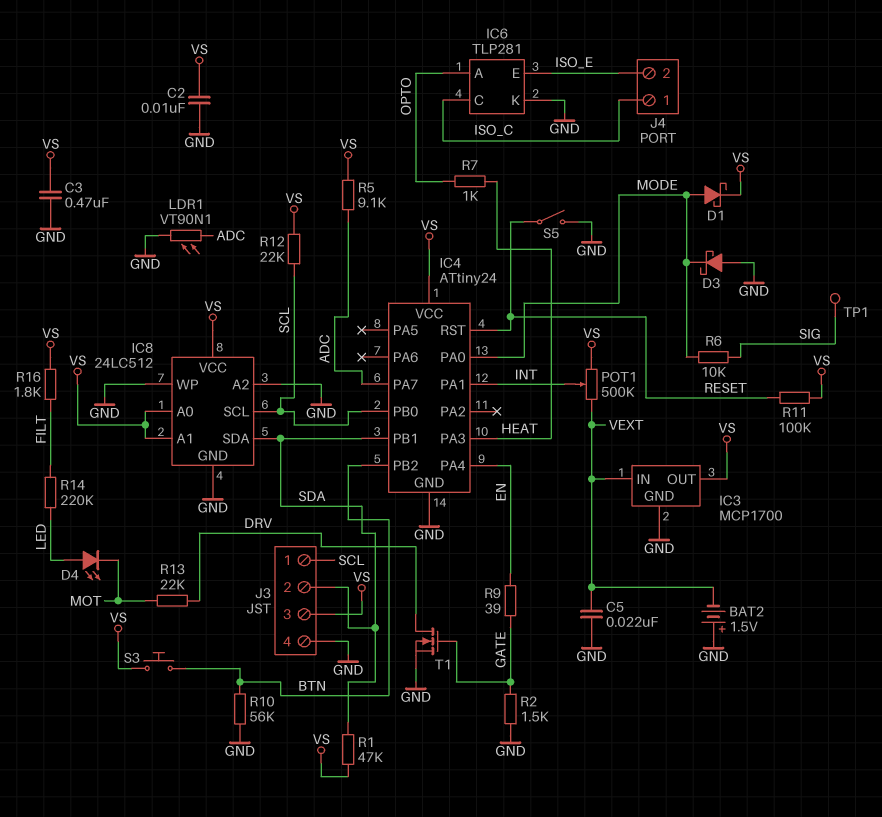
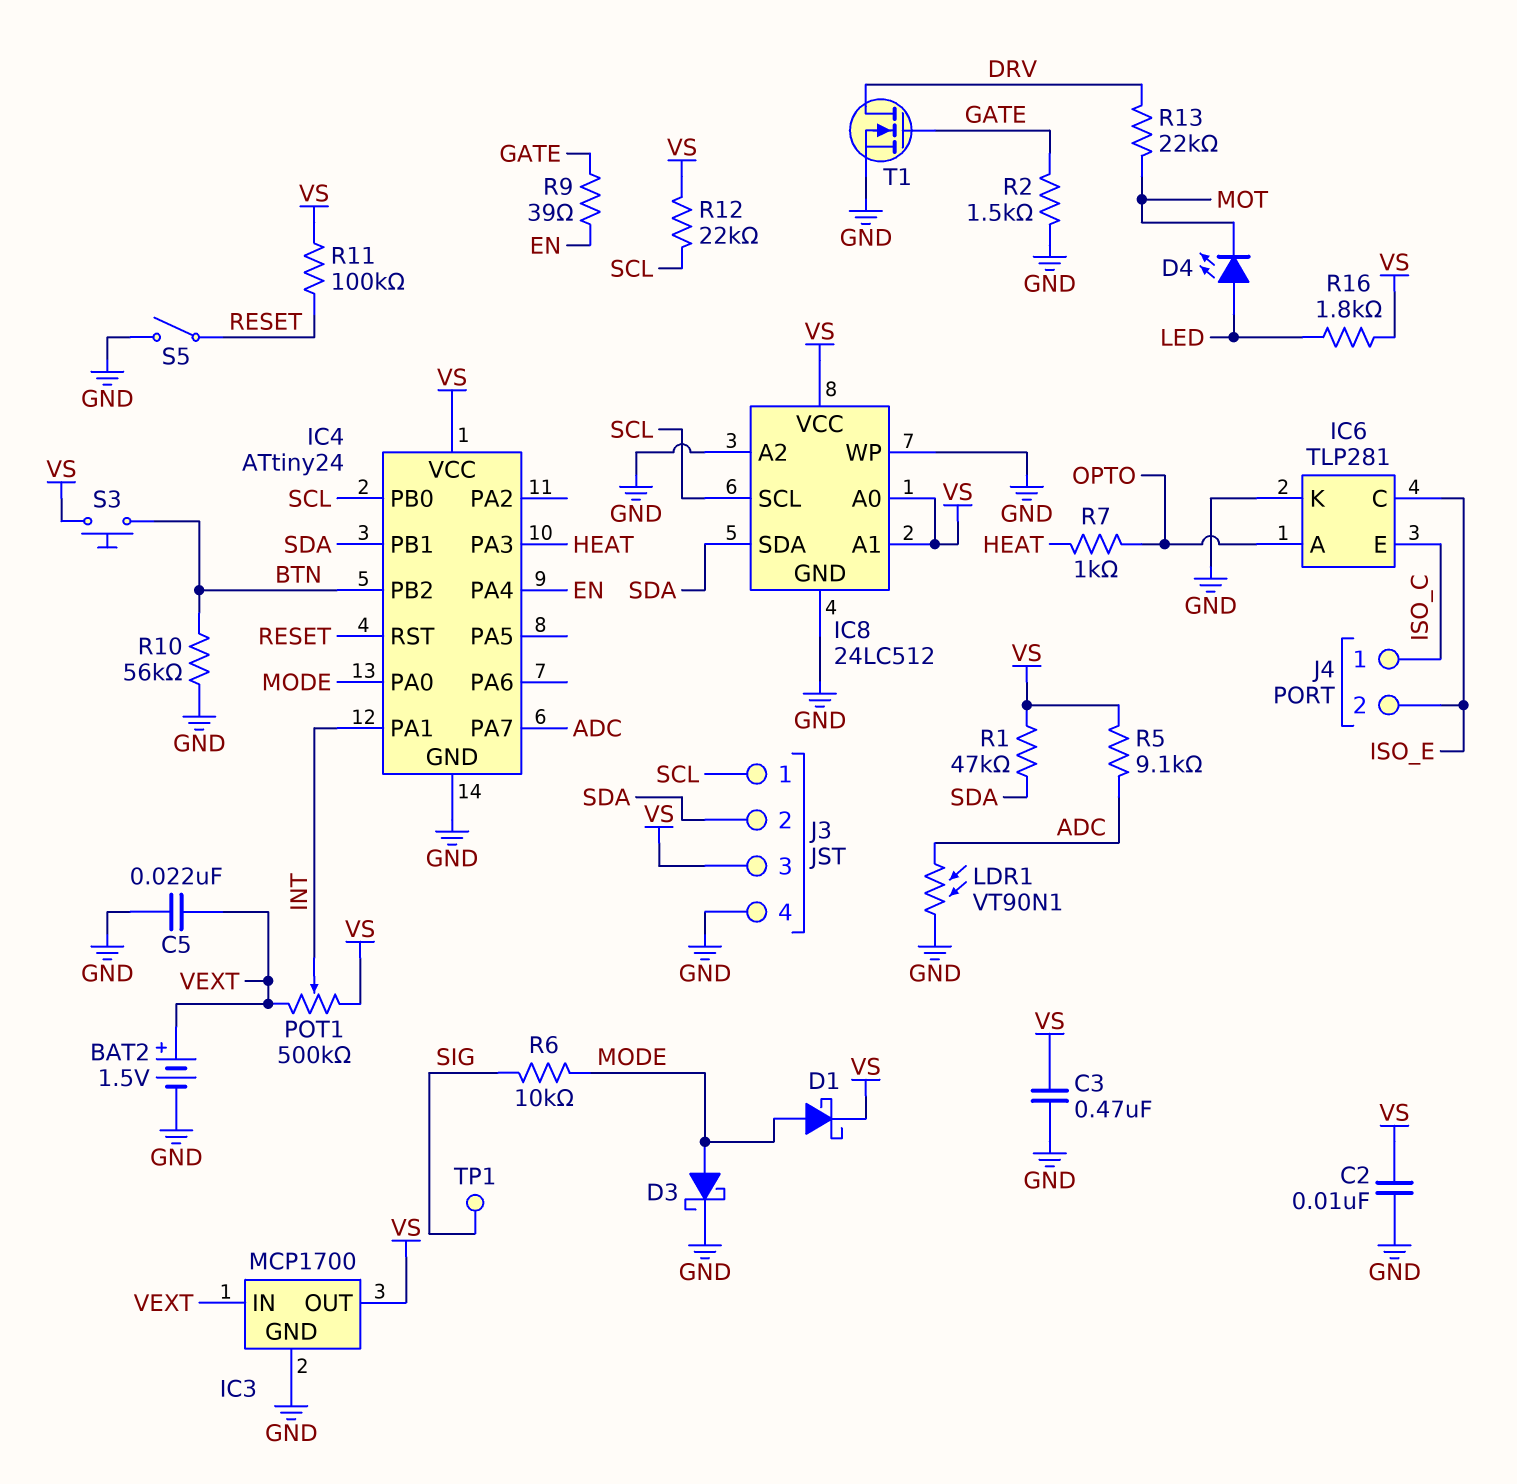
BAT2: 1.5V (plus GND, minus VEXT) -> 1.5V (plus VEXT, minus GND)
D3: schottky (A GND, K MODE) -> schottky (A MODE, K GND)
IC6 pin C: ISO_C -> ISO_E
IC6 pin E: ISO_E -> ISO_C
R14: 220k (FILT, LED) -> none
R16: 1.8k (FILT, VS) -> 1.8k (LED, VS)

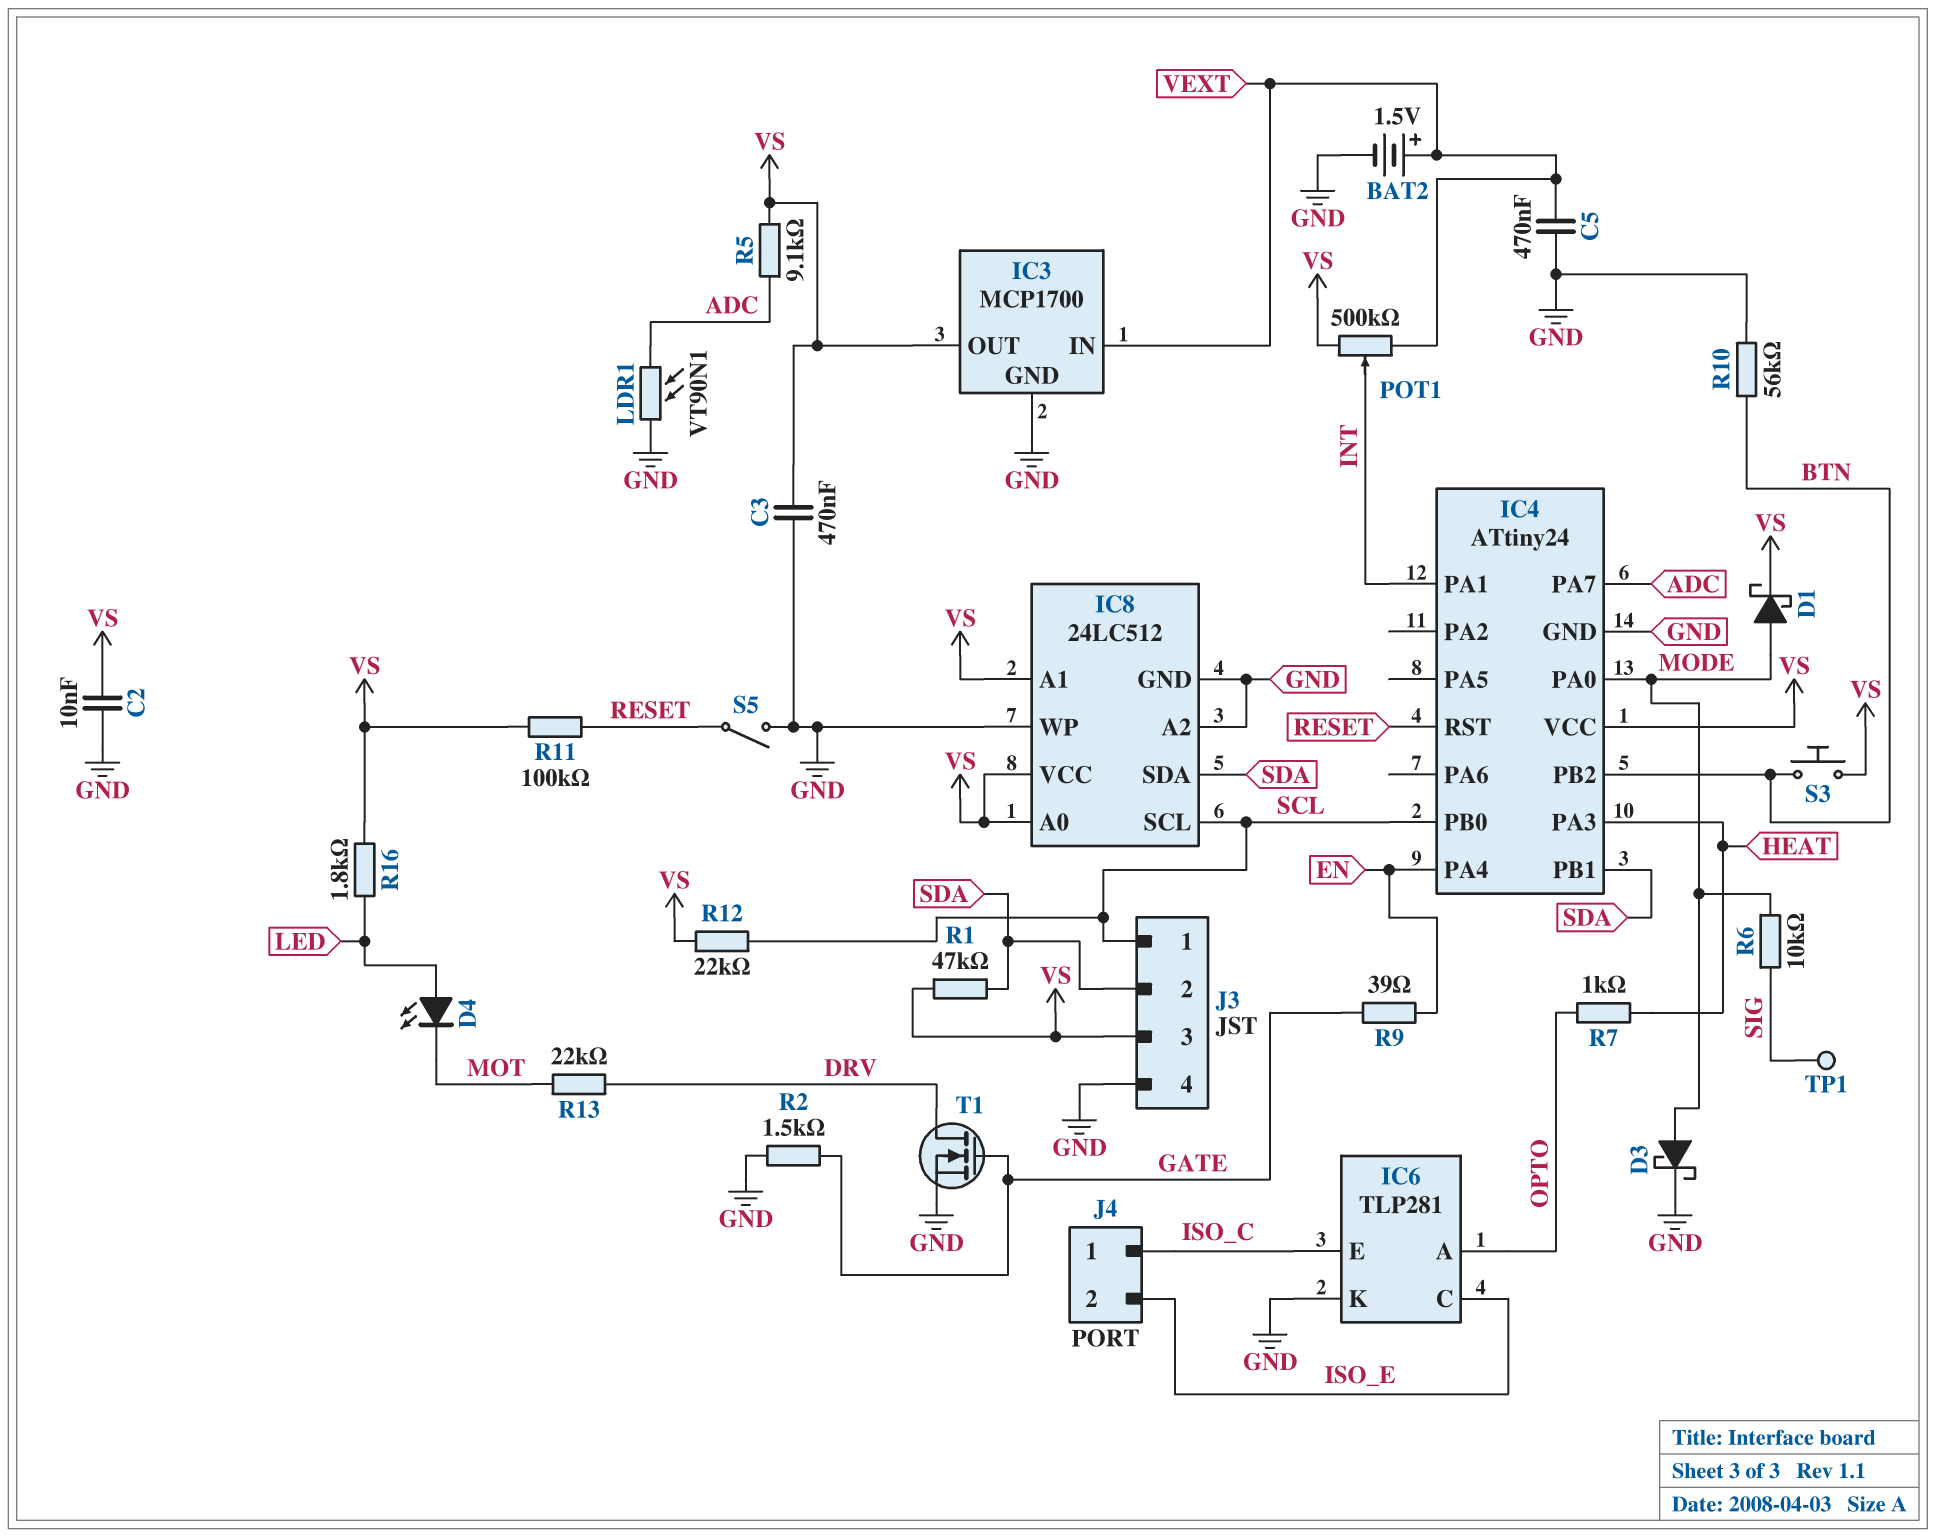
C5: 22nF (GND, VEXT) -> 470nF (GND, VEXT)

